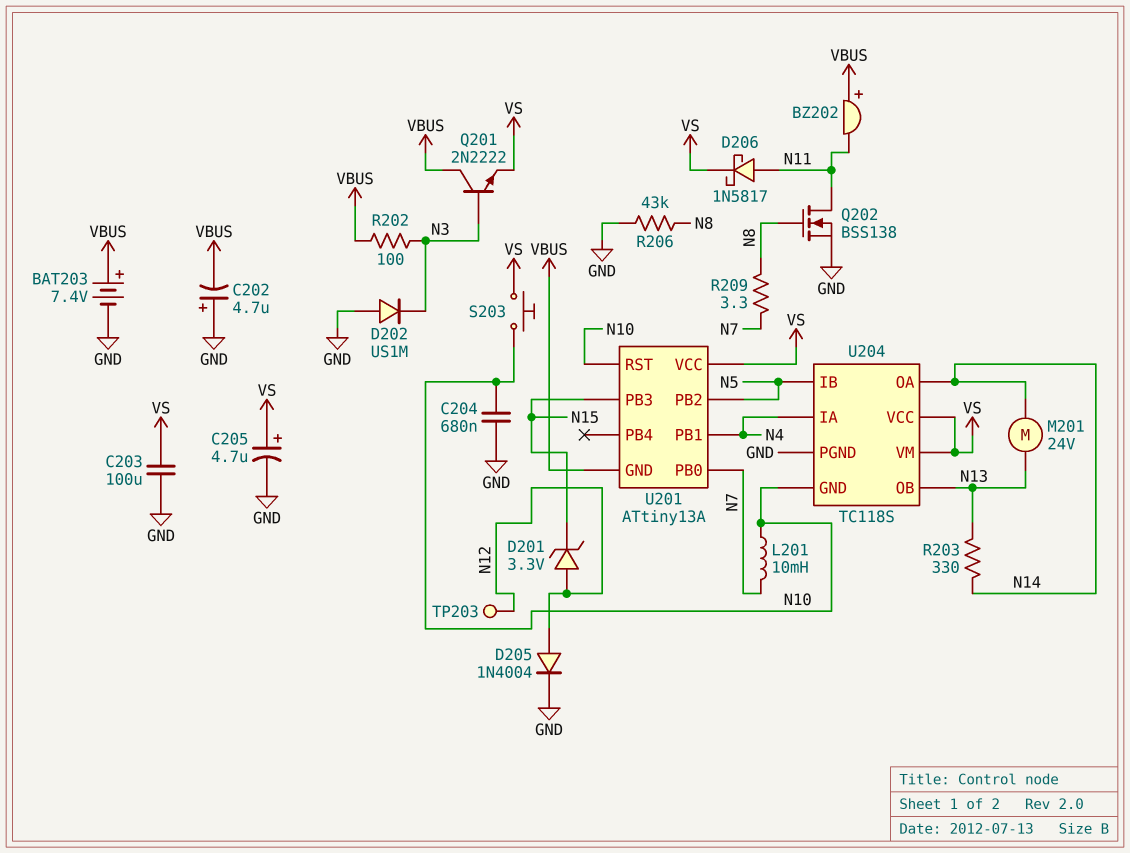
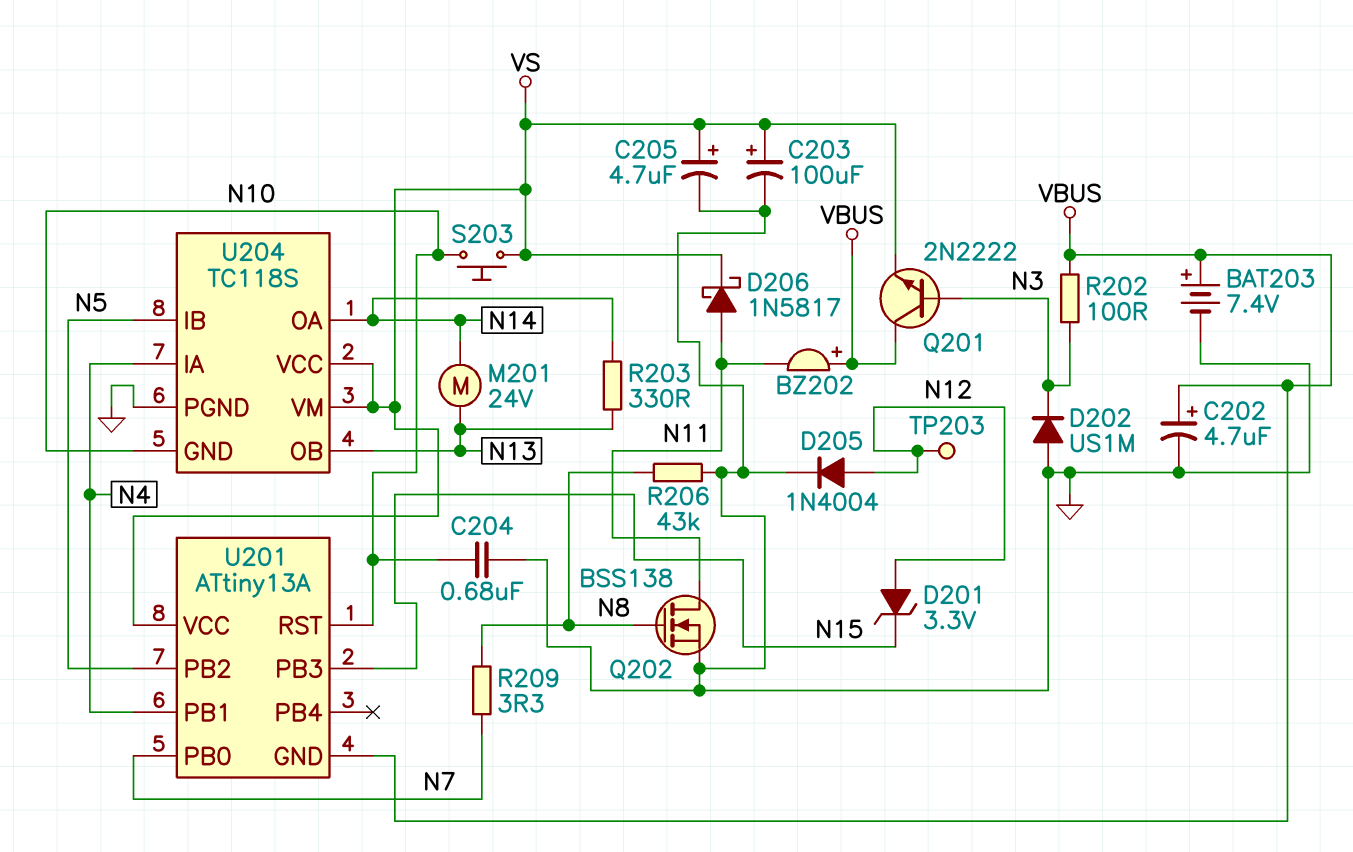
C202: 4.7uF (plus GND, minus VBUS) -> 4.7uF (plus VBUS, minus GND)
C203: 100uF (GND, VS) -> 100uF (plus VS, minus GND)
L201: 10mH (N7, N10) -> none

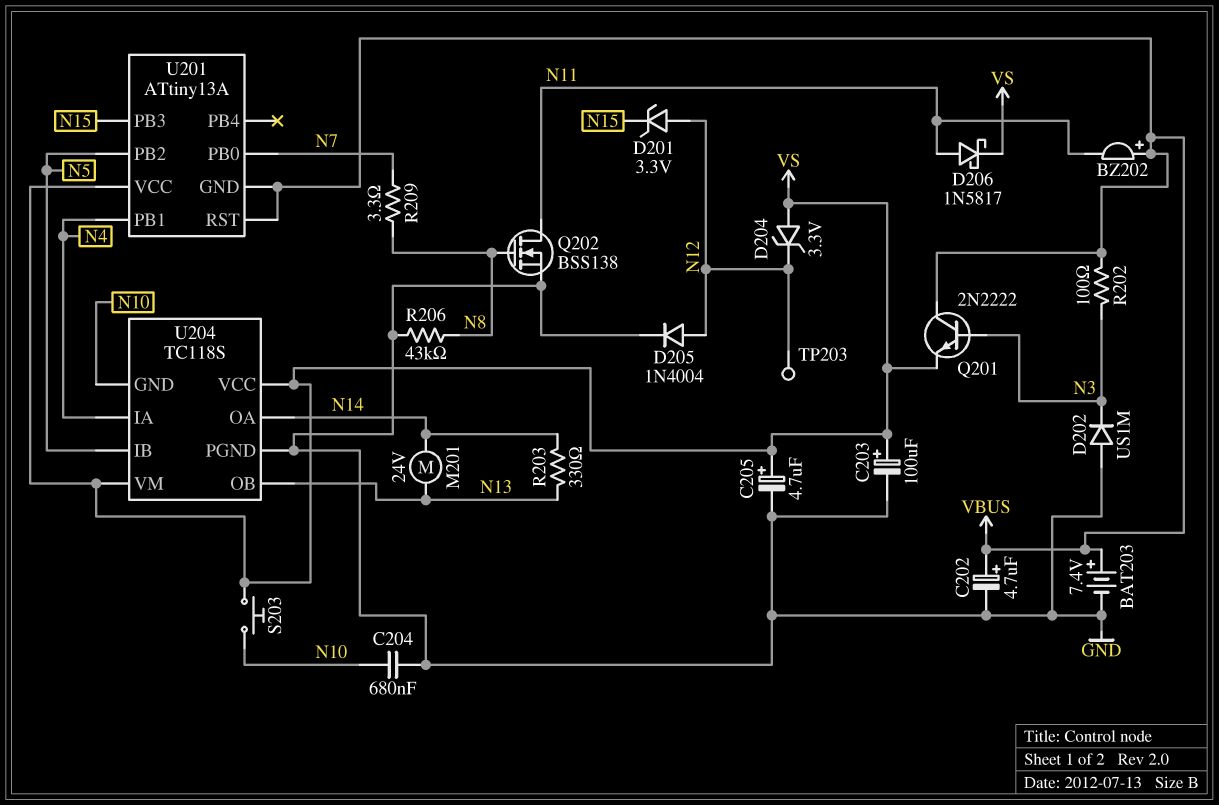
D204: none -> zener 3.3V (A VS, K N12)
U201 pin RST: N10 -> VBUS

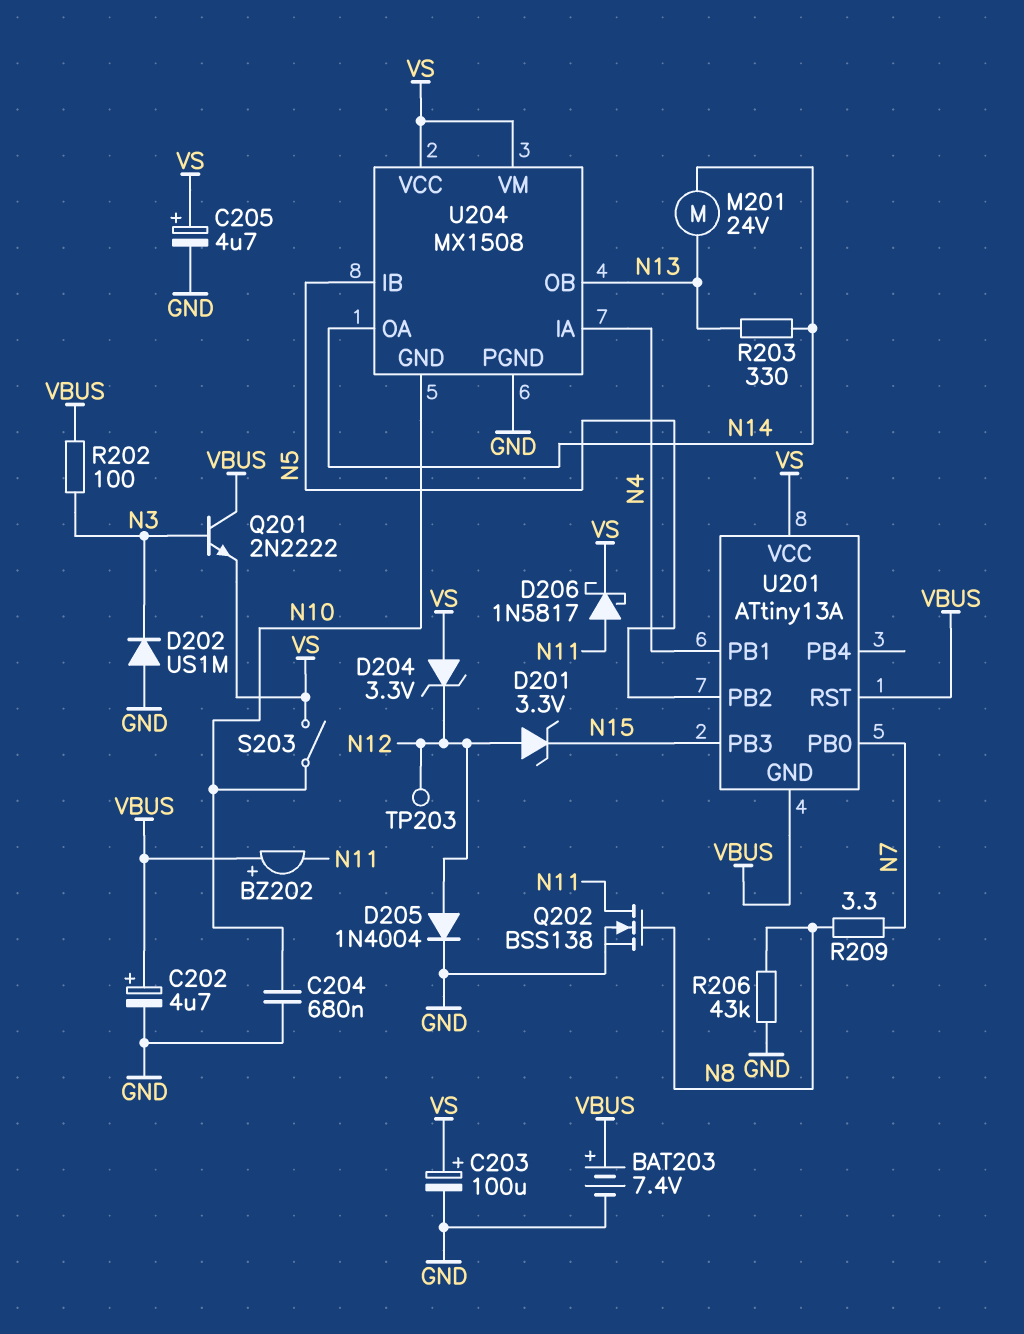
S203: button (N10, VS) -> switch (N10, VS)
U204: TC118S -> MX1508

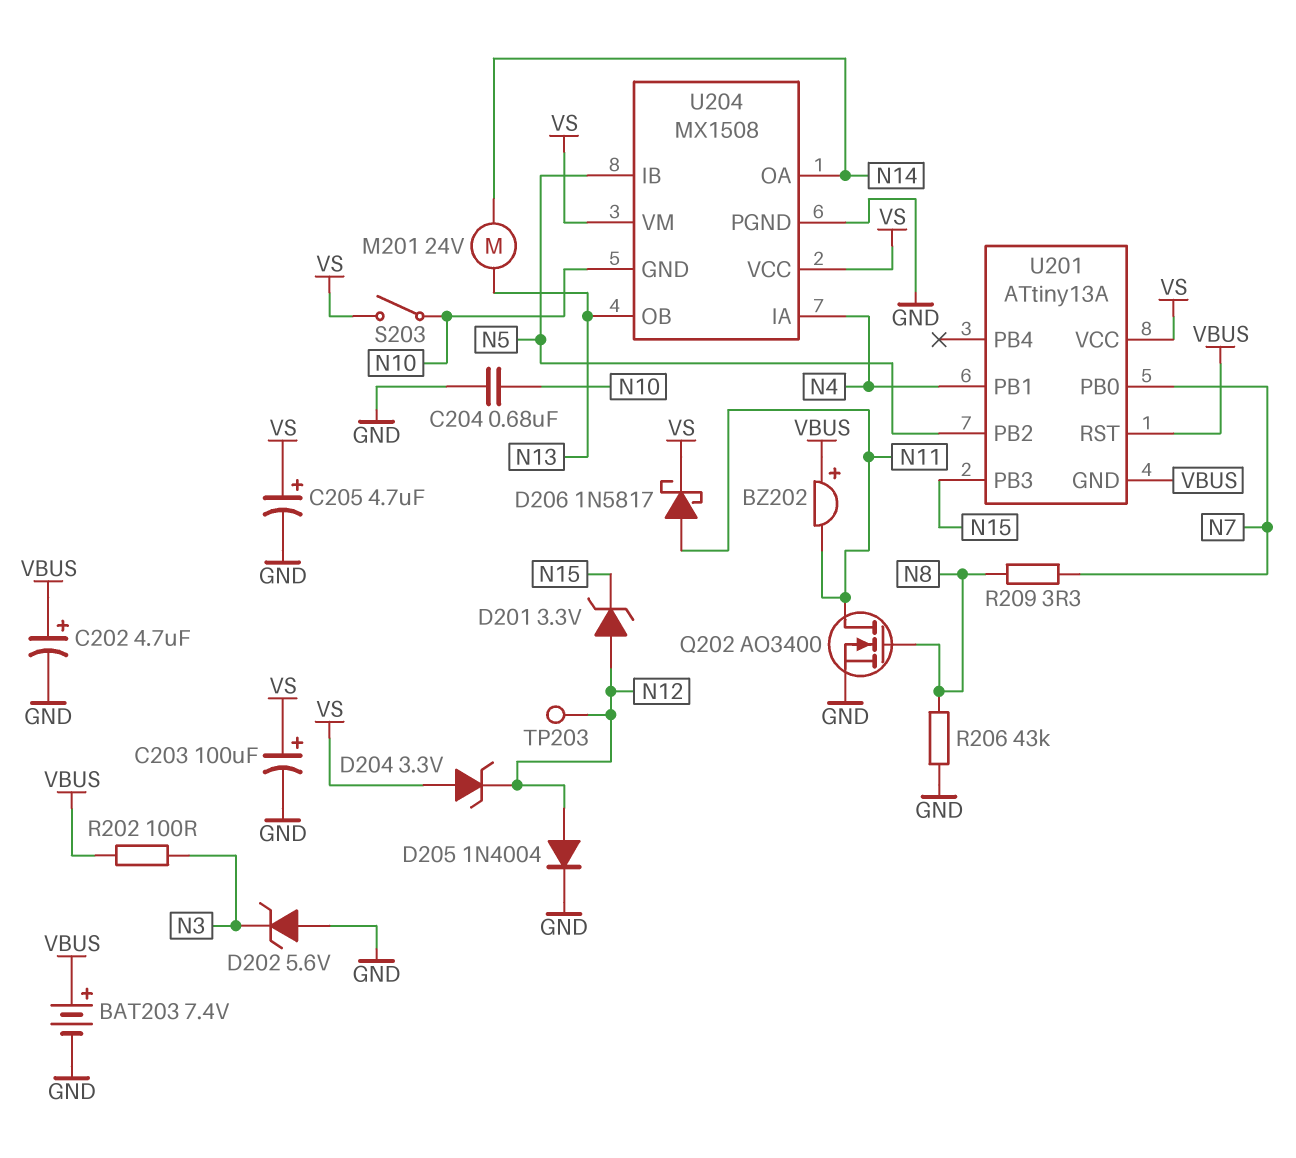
D202: diode US1M (A GND, K N3) -> zener 5.6V (A GND, K N3)
Q201: NPN 2N2222 (B N3, C VBUS, E VS) -> none
Q202: NMOS BSS138 (G N8, D N11, S GND) -> NMOS AO3400 (G N8, D N11, S GND)
R203: 330 (N13, N14) -> none

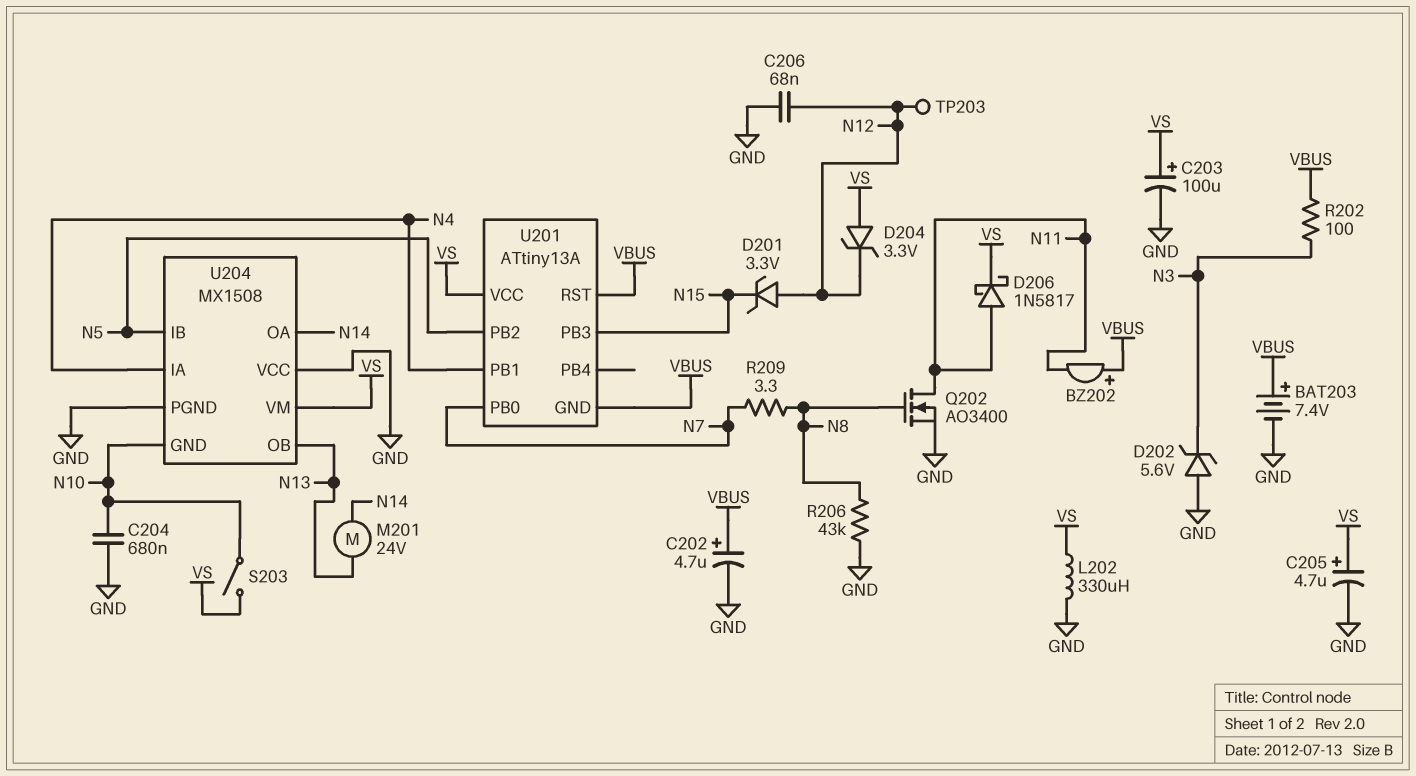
C206: none -> 68nF (GND, N12)
D205: diode 1N4004 (A N12, K GND) -> none
L202: none -> 330uH (GND, VS)
U204 pin VCC: VS -> GND

